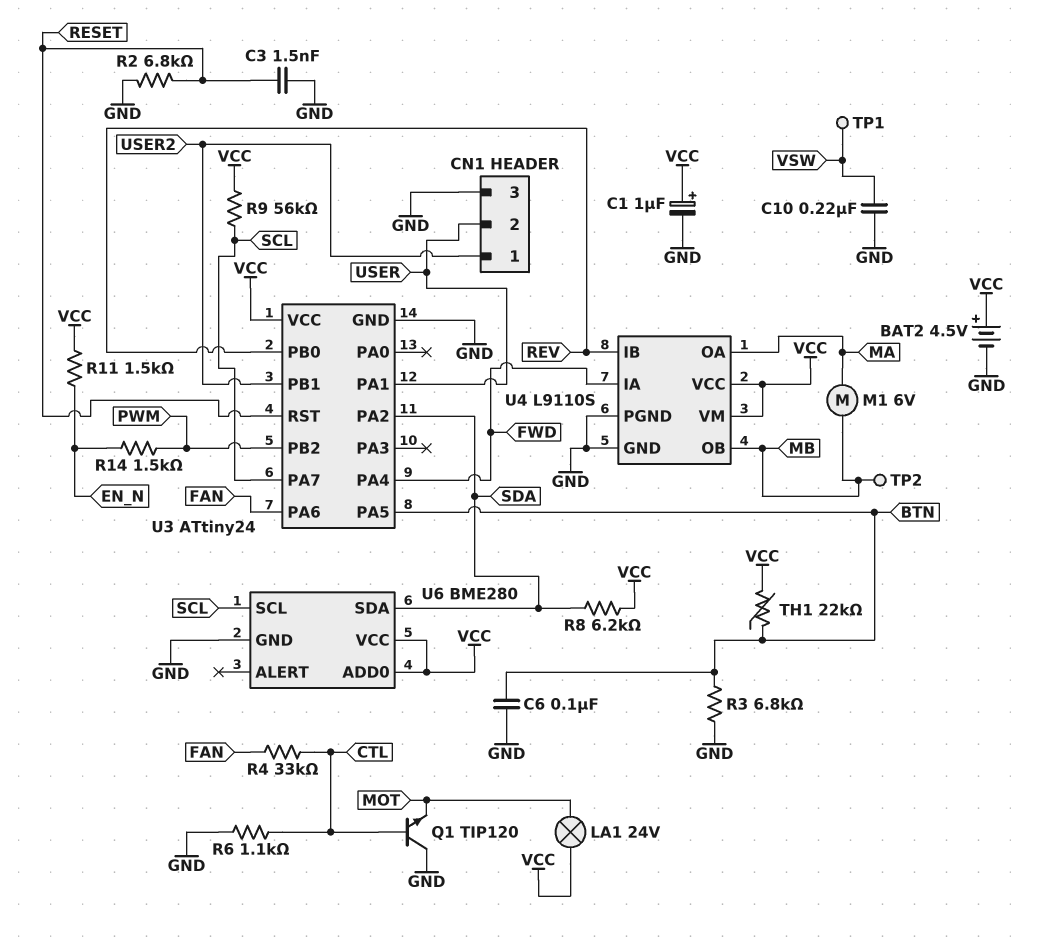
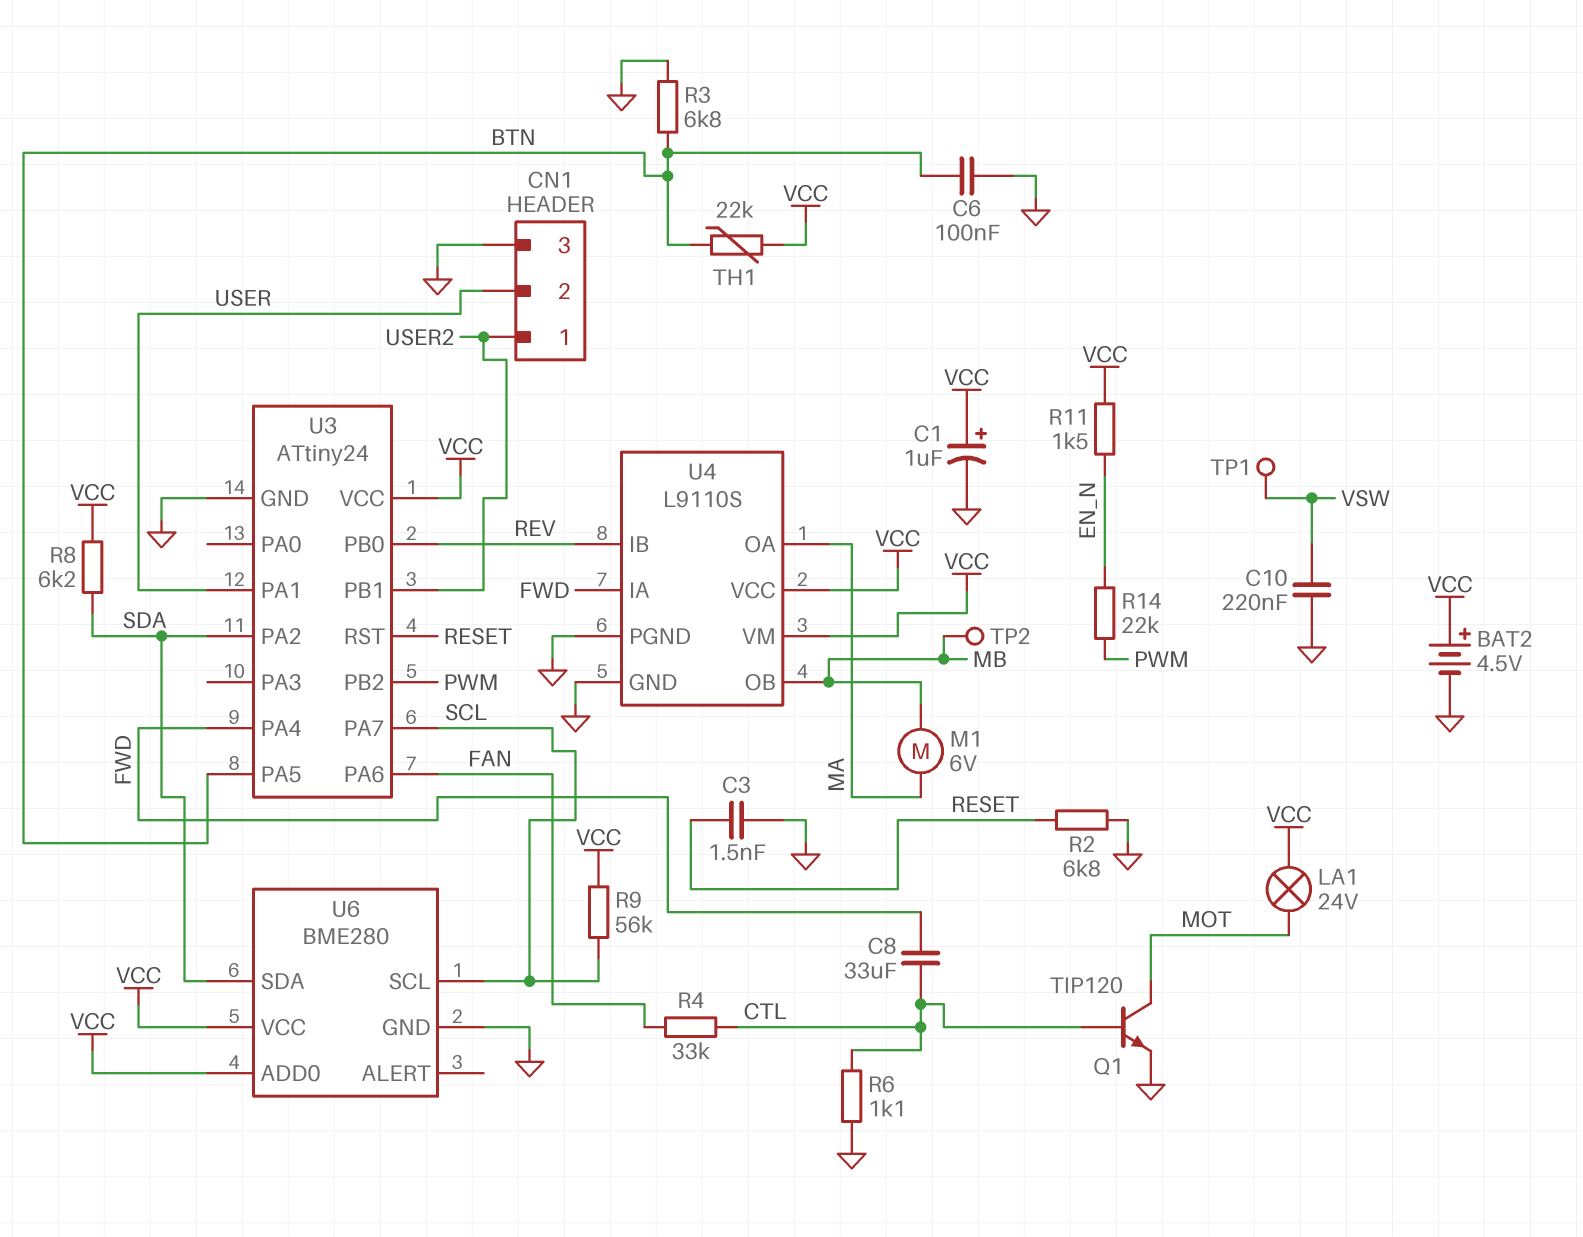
C8: none -> 33uF (CTL, FWD)
Q1: NPN TIP120 (B CTL, C GND, E MOT) -> NPN TIP120 (B CTL, C MOT, E GND)
R14: 1.5k (EN_N, PWM) -> 22k (EN_N, PWM)

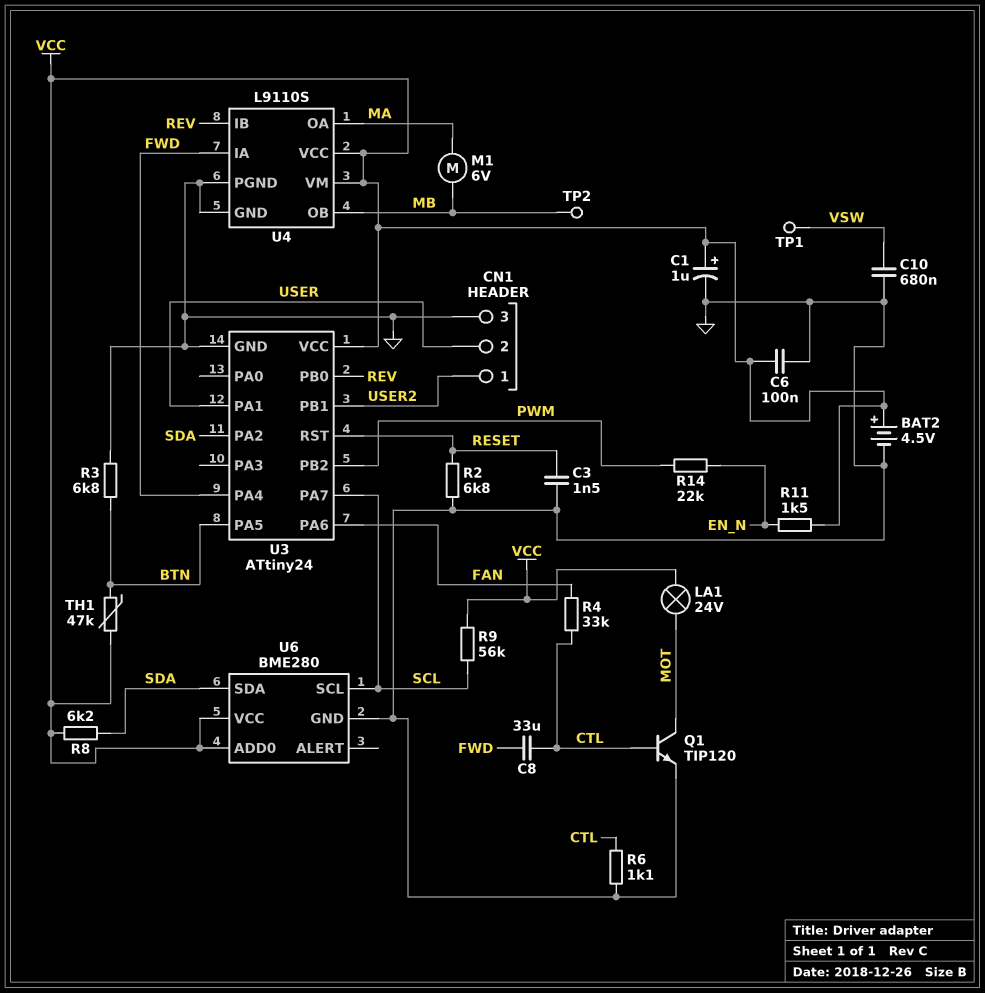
C6: 100nF (BTN, GND) -> 100nF (GND, VCC)
C10: 220nF (GND, VSW) -> 680nF (GND, VSW)
TH1: 22k (BTN, VCC) -> 47k (BTN, VCC)

